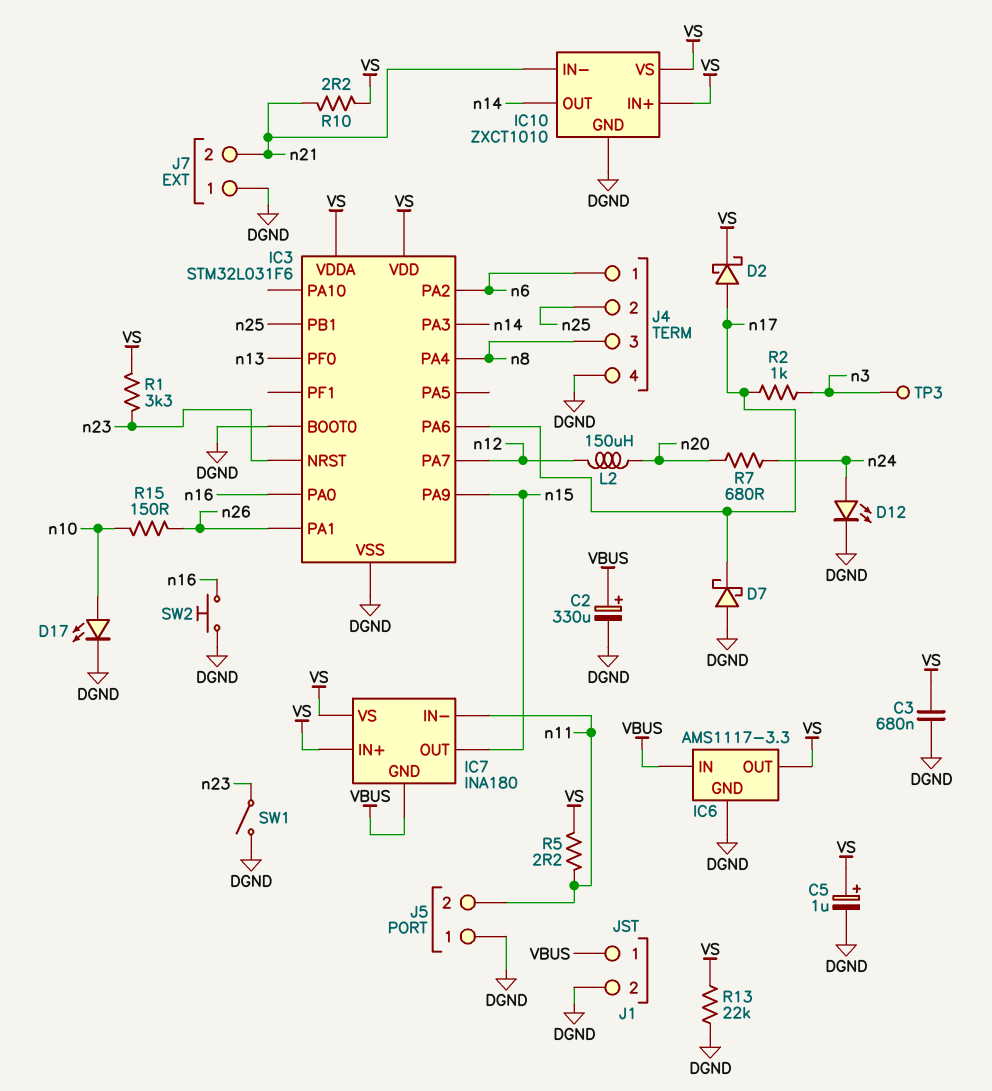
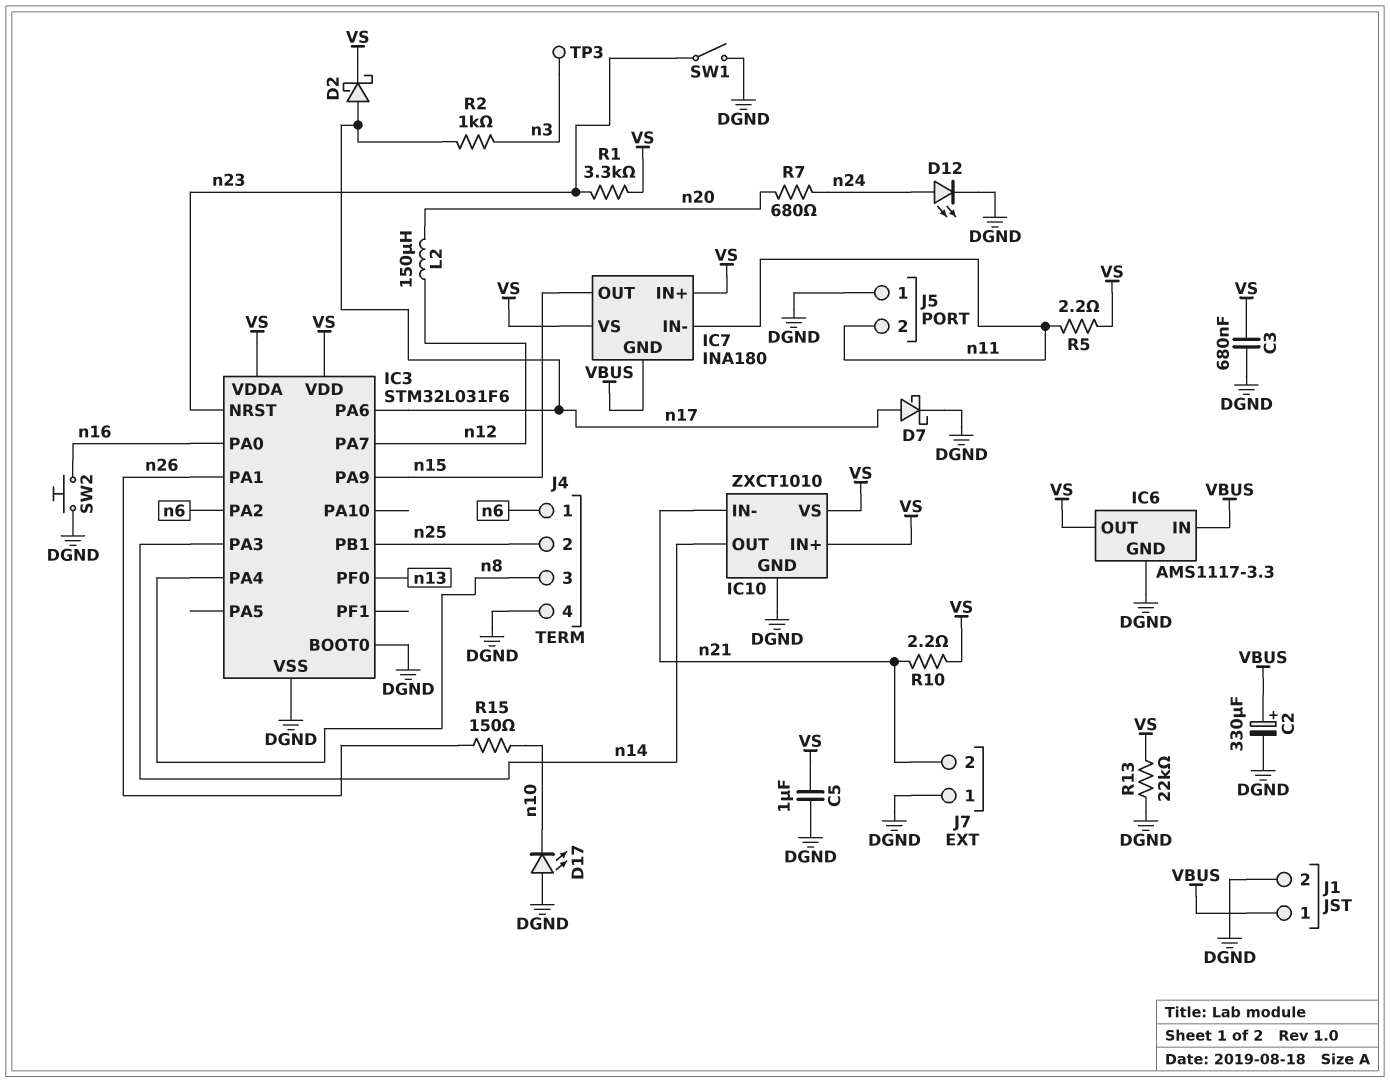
C5: 1uF (plus VS, minus DGND) -> 1uF (DGND, VS)
D7: schottky (A DGND, K n17) -> schottky (A n17, K DGND)
D17: LED (A n10, K DGND) -> LED (A DGND, K n10)

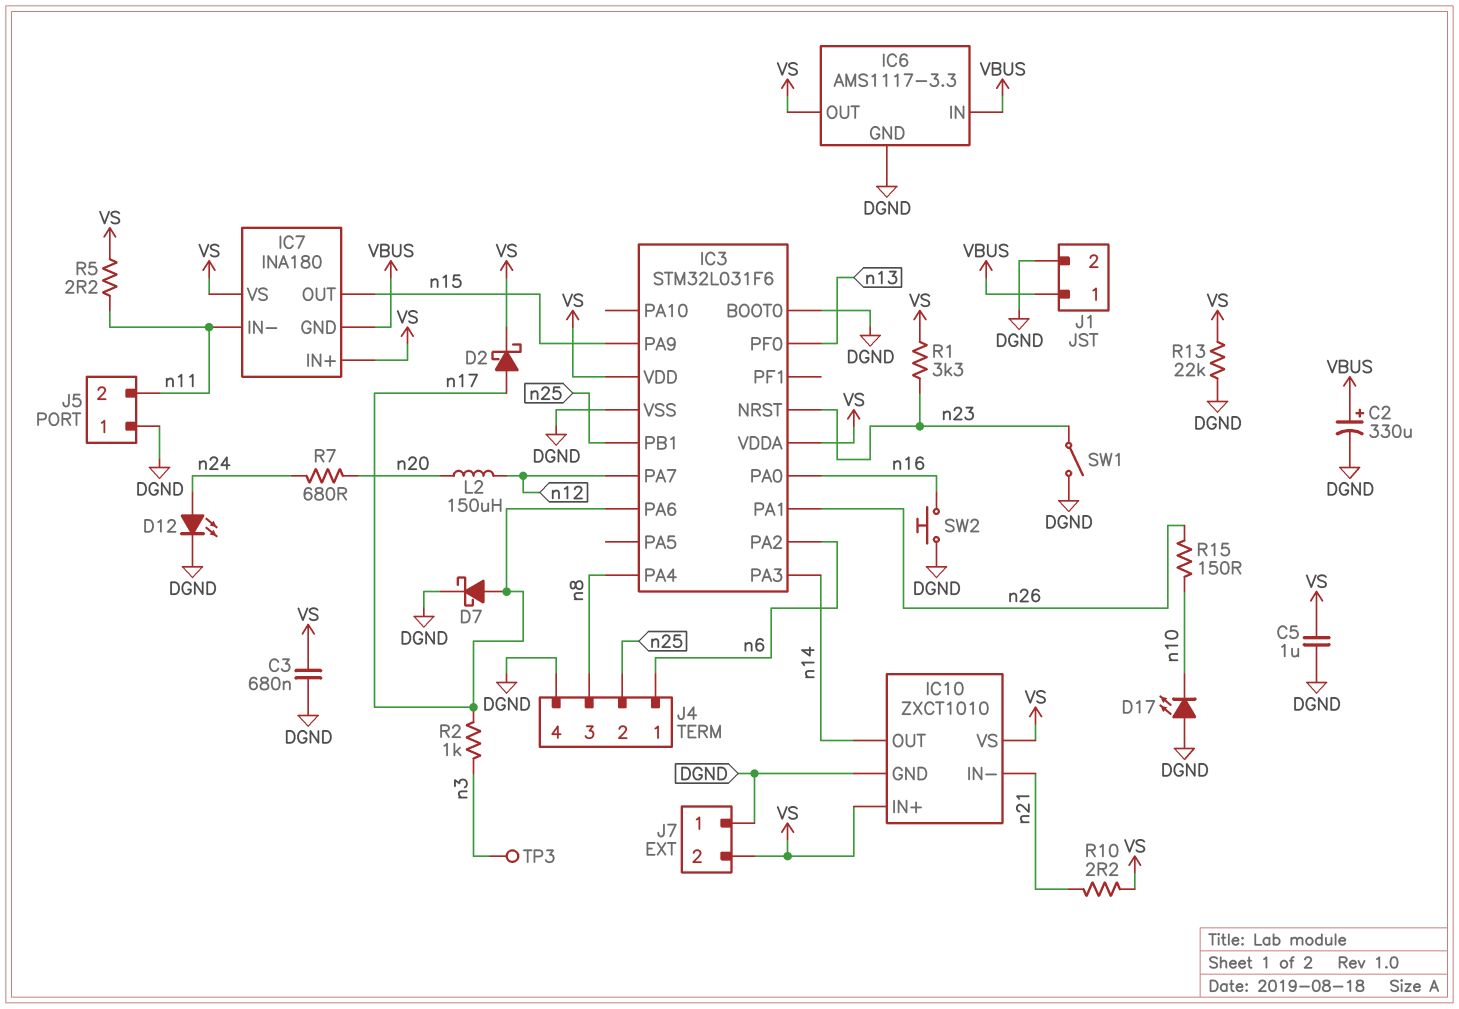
J7 pin 2: n21 -> VS

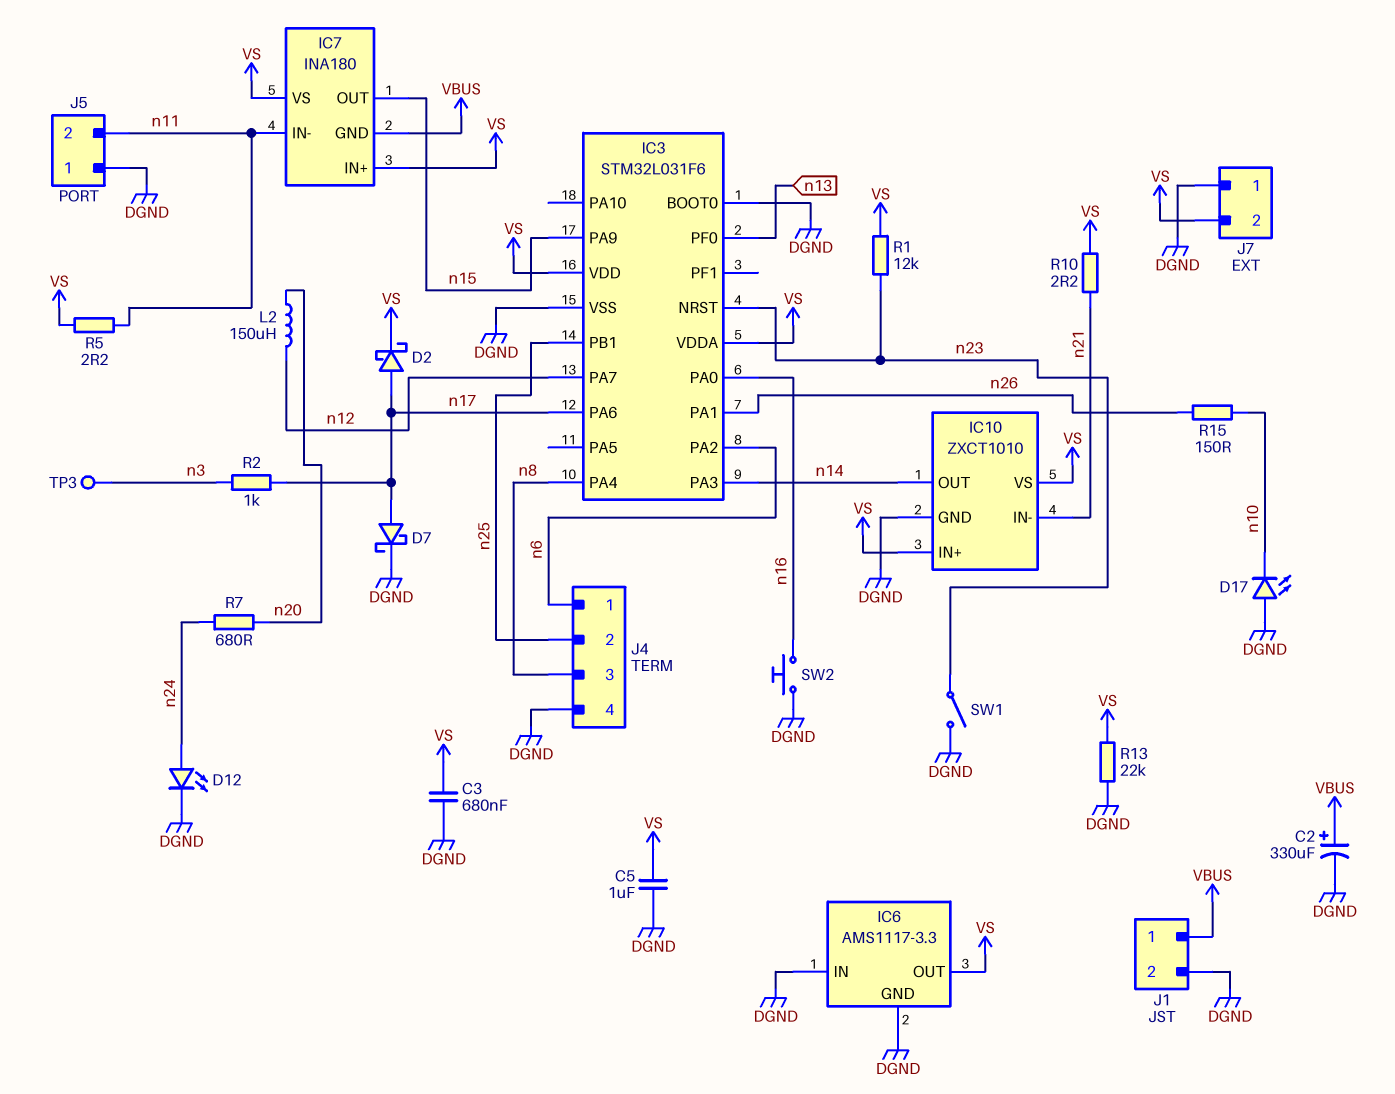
IC6 pin IN: VBUS -> DGND
R1: 3.3k (VS, n23) -> 12k (VS, n23)

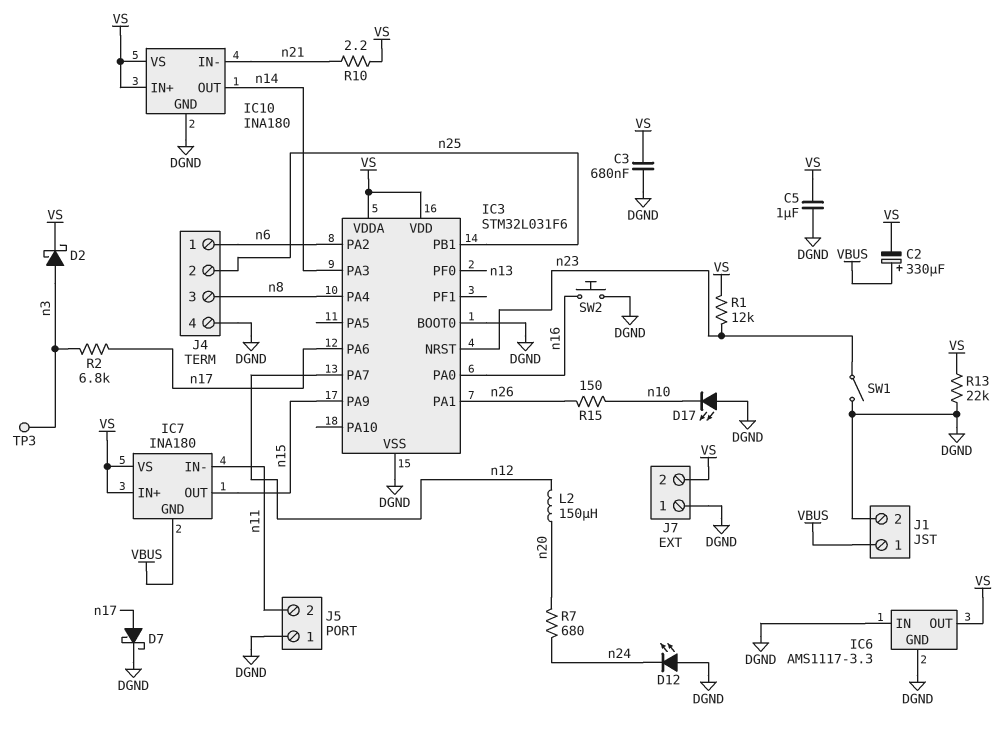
C2: 330uF (plus VBUS, minus DGND) -> 330uF (plus VBUS, minus VS)
D2: schottky (A n17, K VS) -> schottky (A n3, K VS)
D12: LED (A n24, K DGND) -> LED (A DGND, K n24)
IC10: ZXCT1010 -> INA180
R2: 1k (n3, n17) -> 6.8k (n3, n17)
R5: 2.2 (VS, n11) -> none

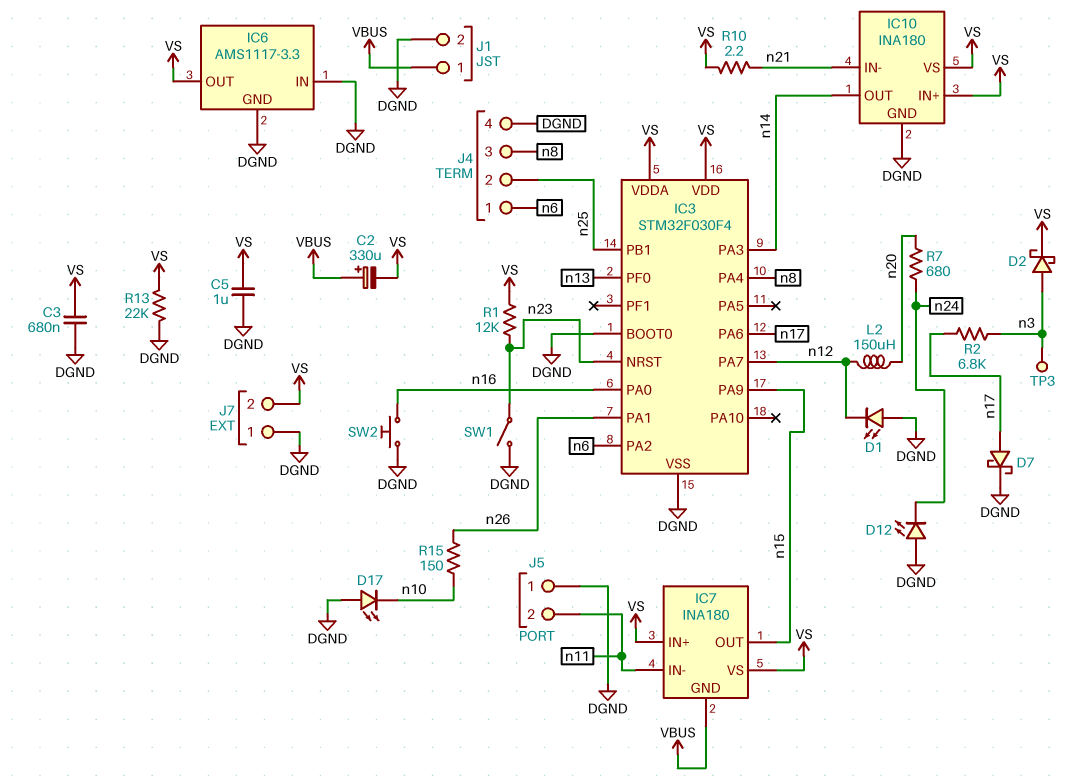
D1: none -> LED (A DGND, K n12)
IC3: STM32L031F6 -> STM32F030F4

